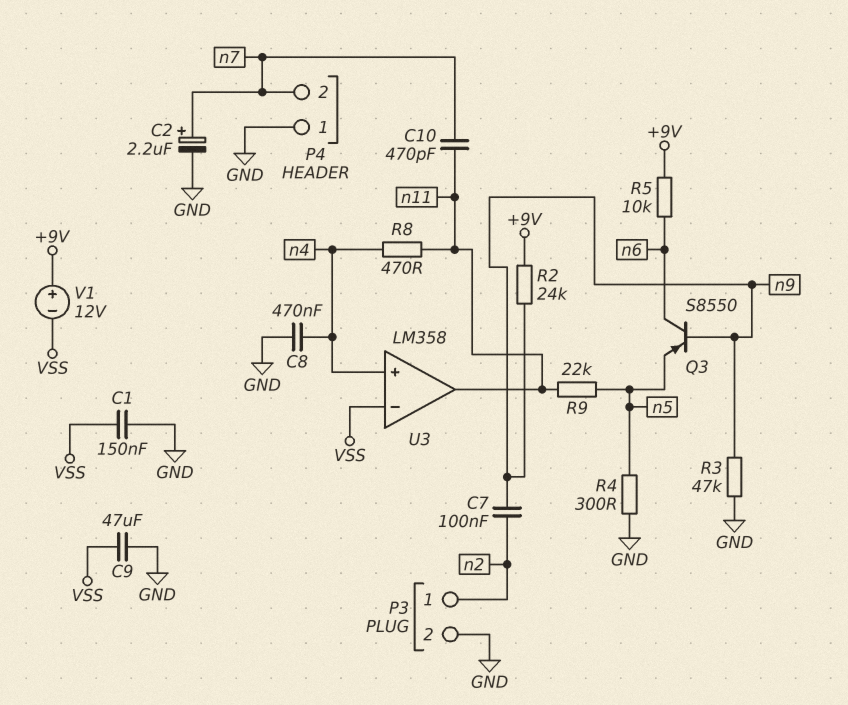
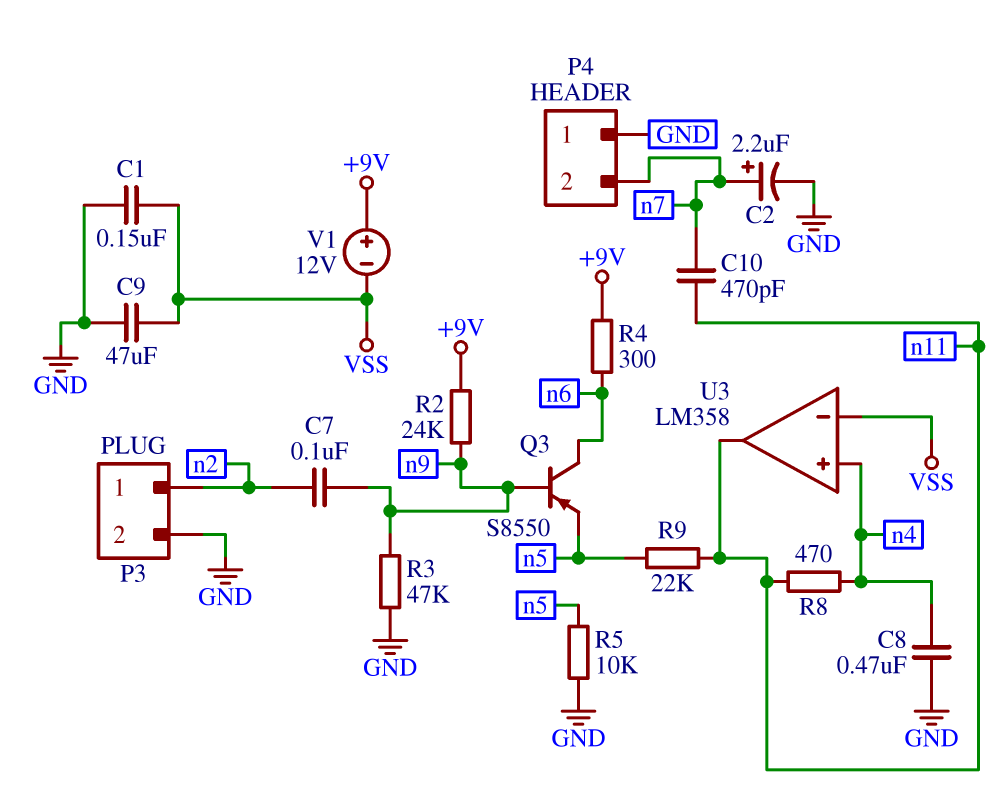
R4: 300 (GND, n5) -> 300 (+9V, n6)
R5: 10k (+9V, n6) -> 10k (GND, n5)

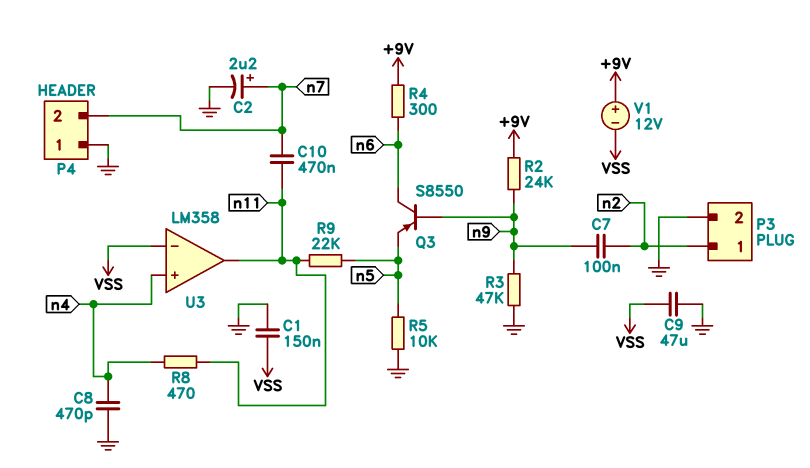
C8: 470nF (GND, n4) -> 470pF (GND, n4)
C10: 470pF (n7, n11) -> 470nF (n7, n11)

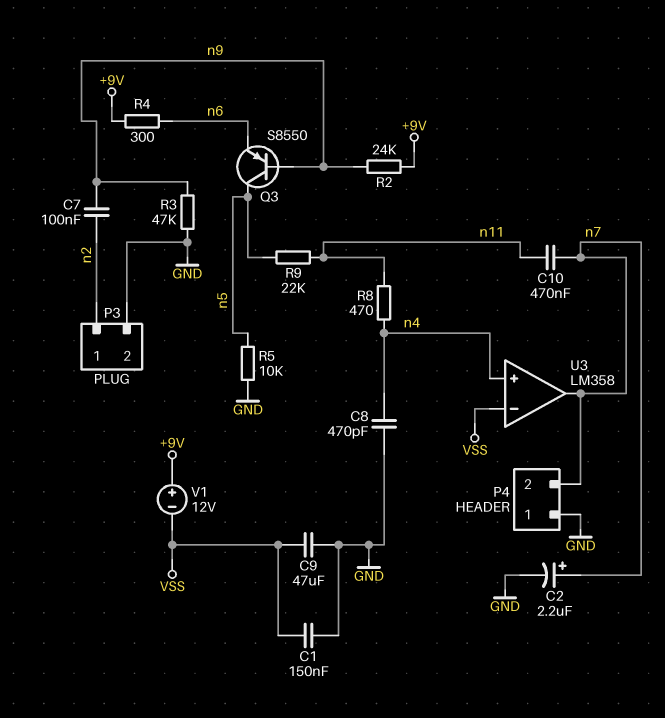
Q3: PNP S8550 (B n9, C n6, E n5) -> PNP S8550 (B n9, C n5, E n6)
U3 pin out: n11 -> n7

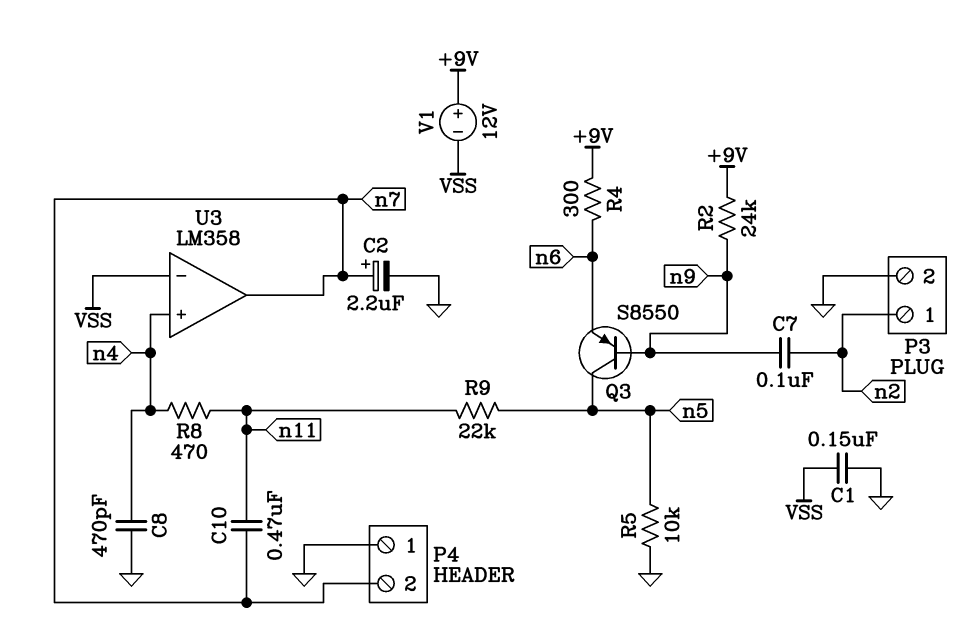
C9: 47uF (GND, VSS) -> none
R3: 47k (GND, n9) -> none

